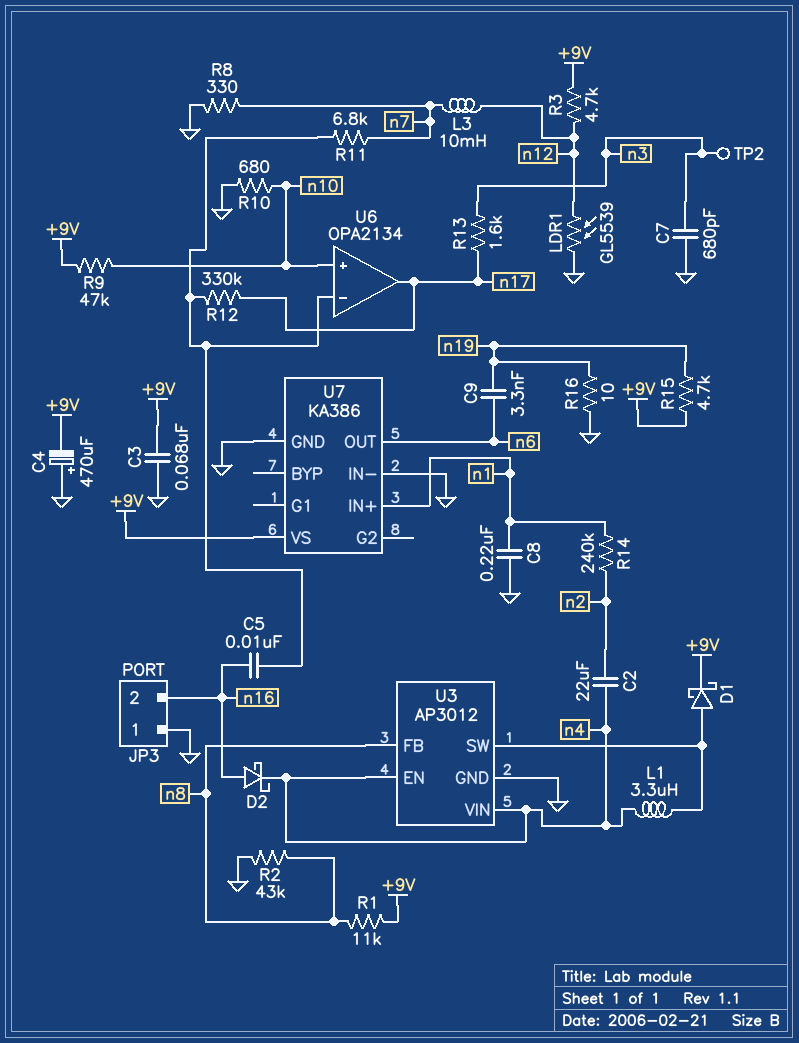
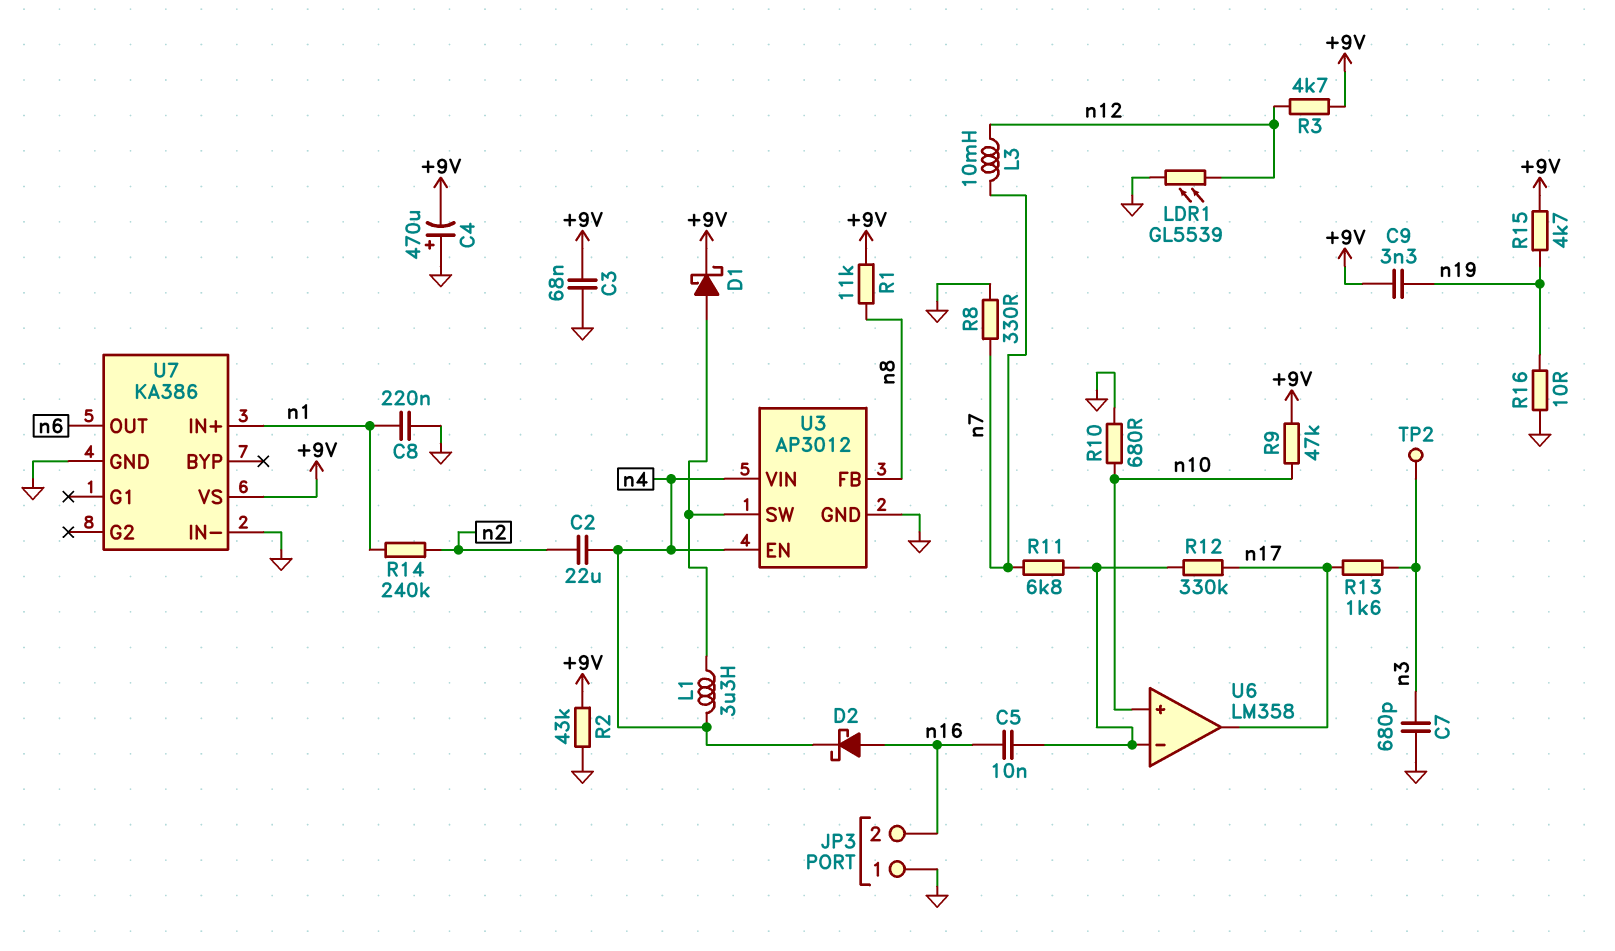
C9: 3.3nF (n6, n19) -> 3.3nF (+9V, n19)
R2: 43k (GND, n8) -> 43k (+9V, GND)
U6: OPA2134 -> LM358

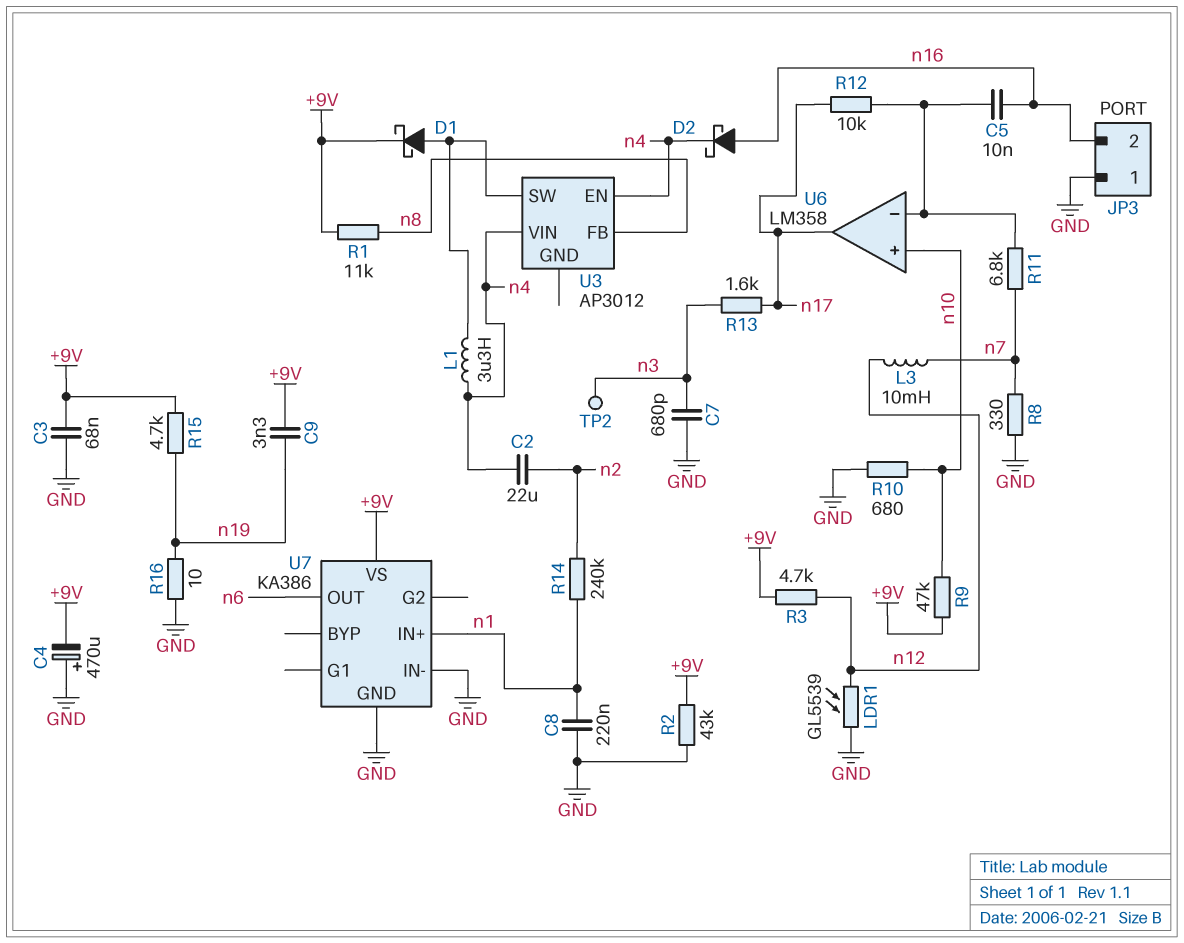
R12: 330k (U6/in-, n17) -> 10k (U6/in-, n17)
U3 pin GND: GND -> none

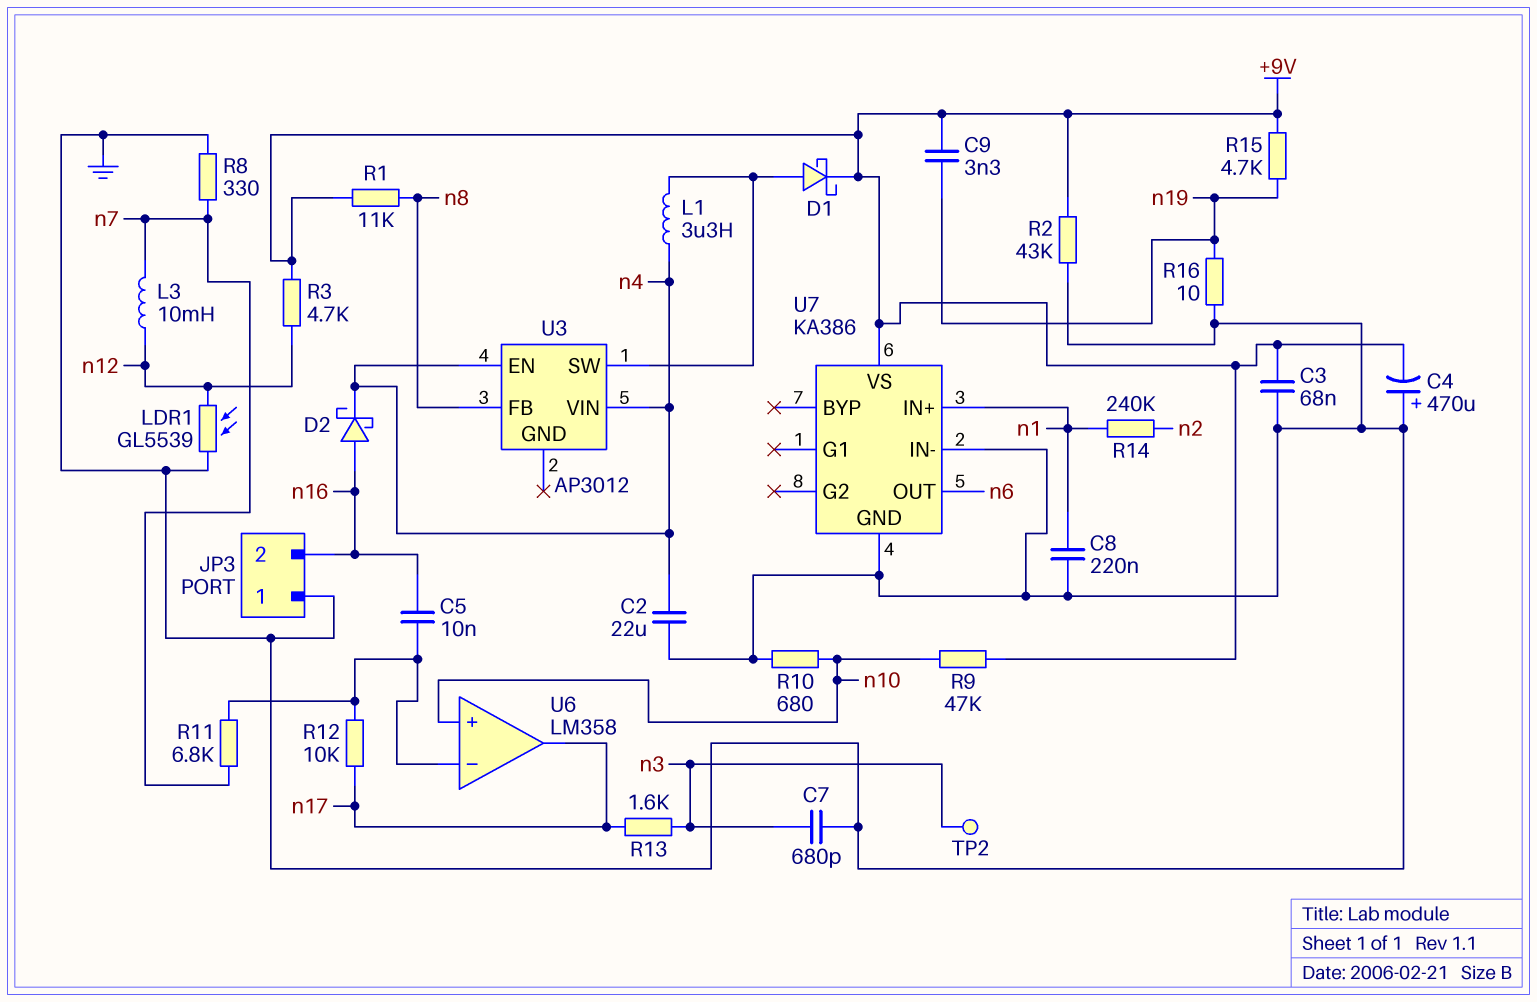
C2: 22uF (n2, n4) -> 22uF (GND, n4)

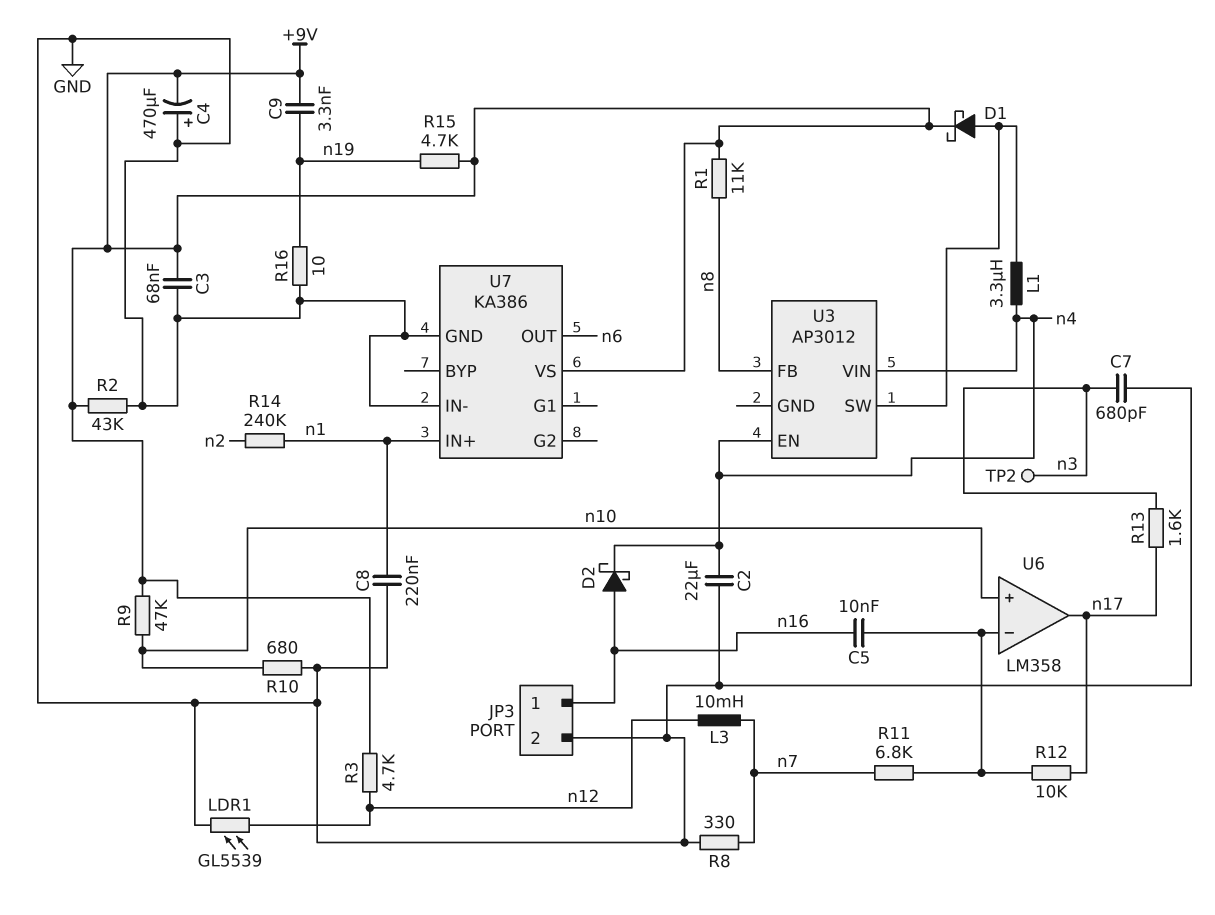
JP3 pin 1: GND -> n16
JP3 pin 2: n16 -> GND

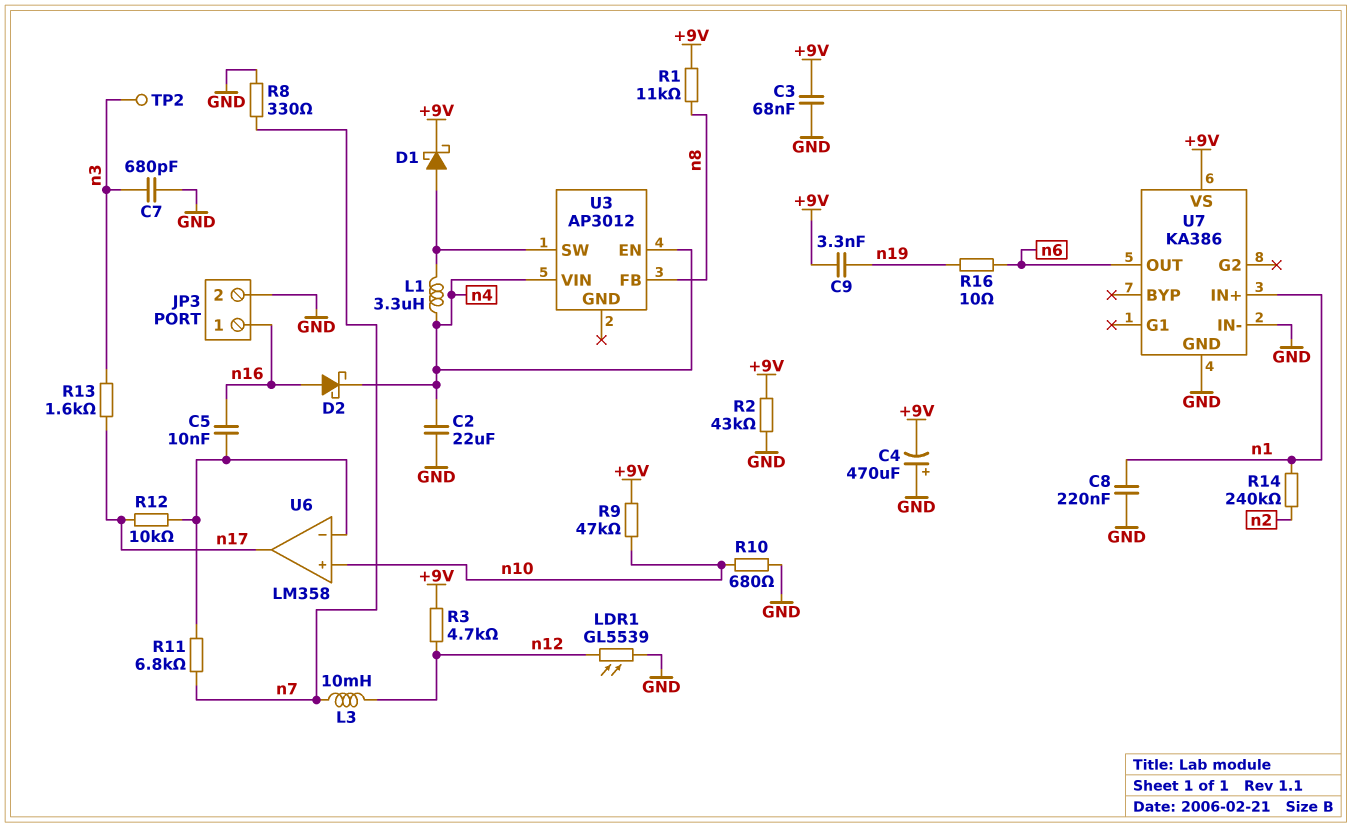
R15: 4.7k (+9V, n19) -> none
R16: 10 (GND, n19) -> 10 (n6, n19)

